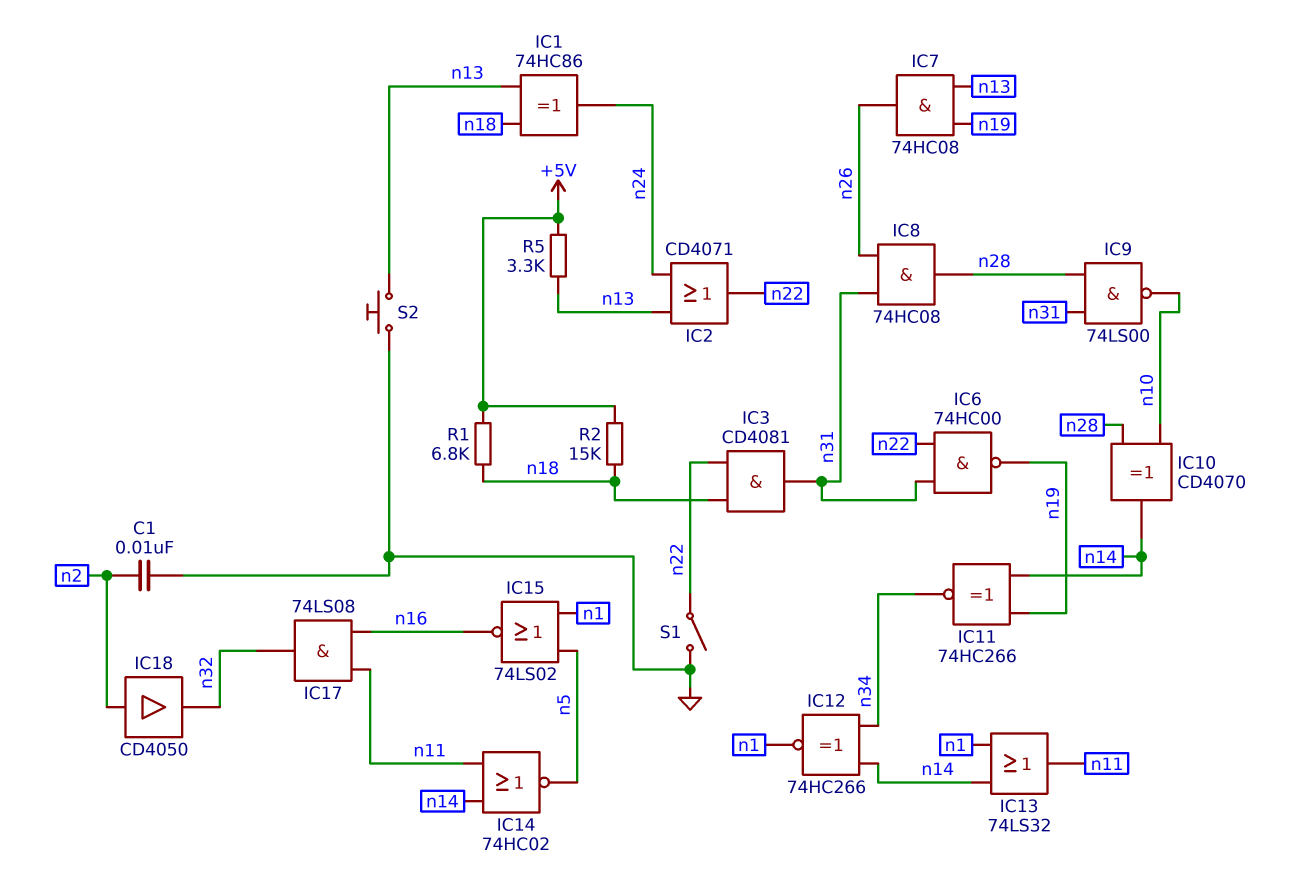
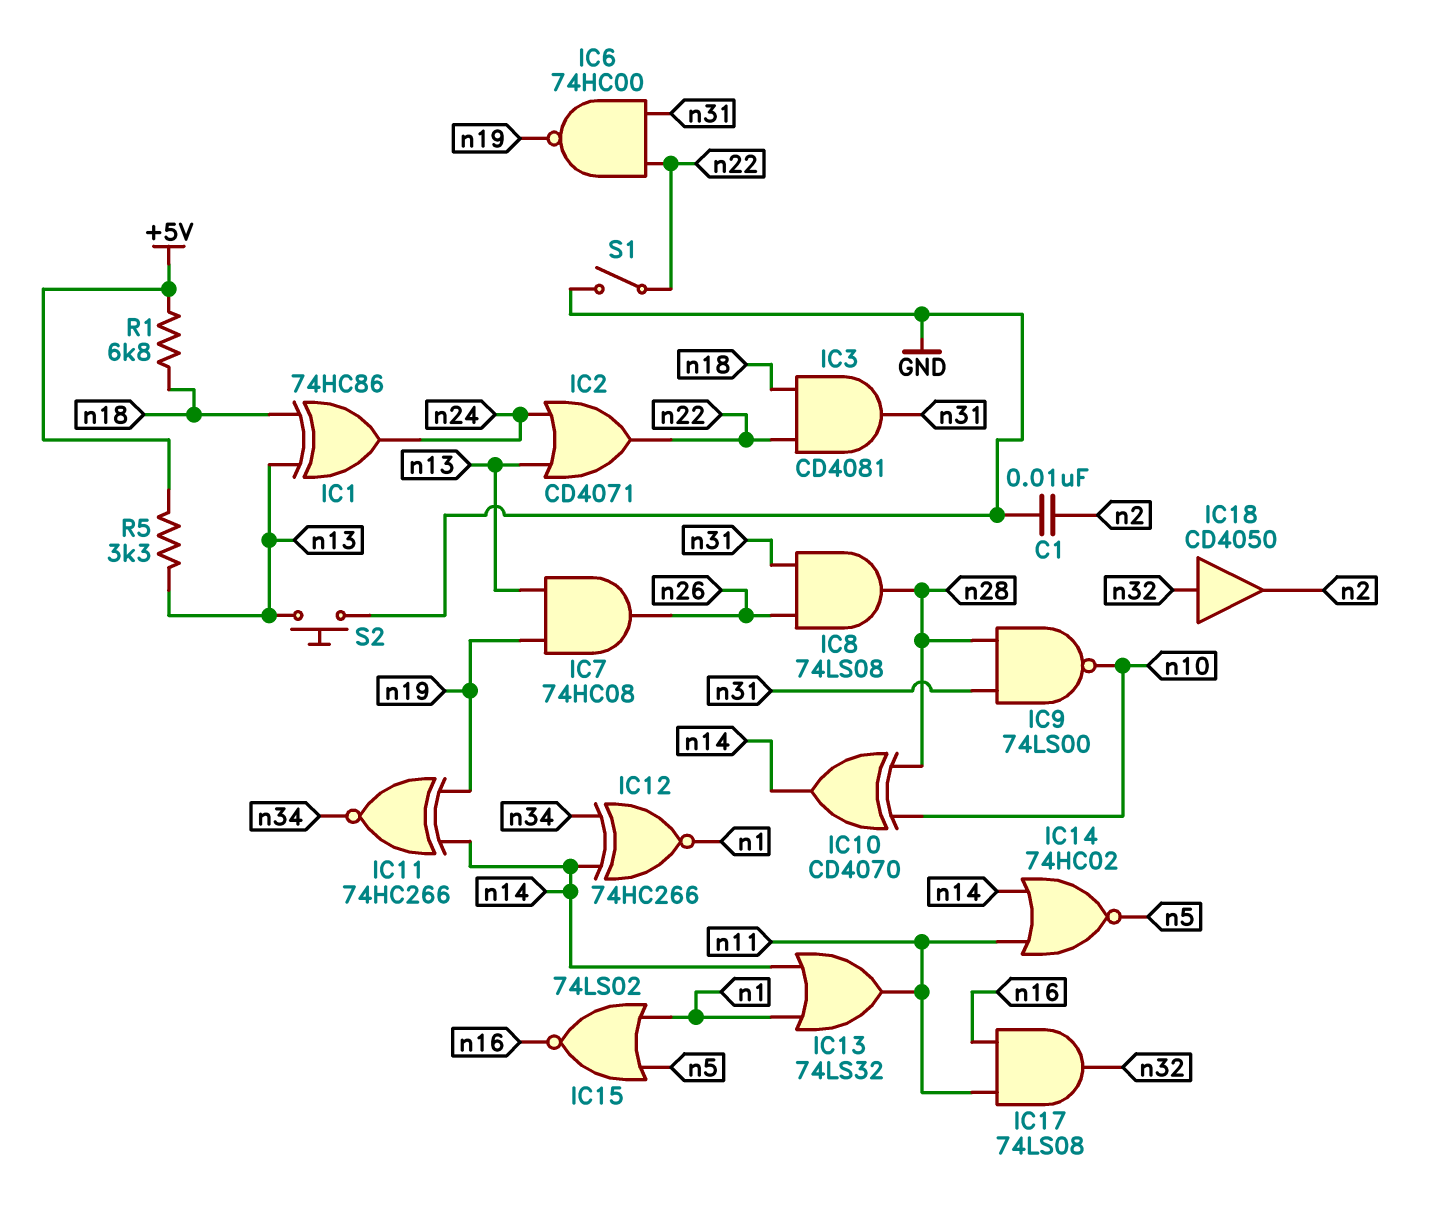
IC8: AND 74HC08 (in n26, in n31, out n28) -> AND 74LS08 (in n26, in n31, out n28)
IC18: buffer CD4050 (in n2, out n32) -> buffer CD4050 (in n32, out n2)
R2: 15k (+5V, n18) -> none

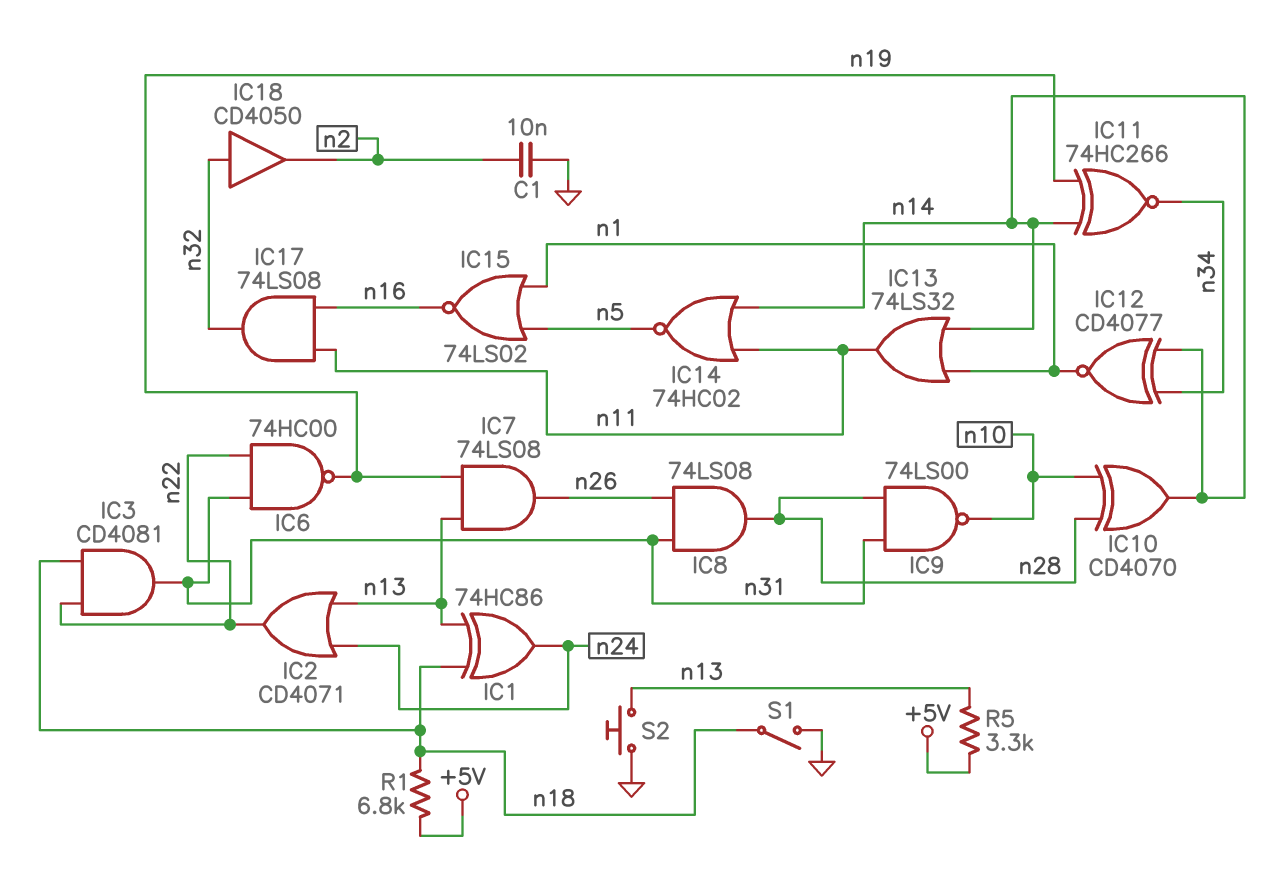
IC7: AND 74HC08 (in n13, in n19, out n26) -> AND 74LS08 (in n13, in n19, out n26)
IC12: XNOR 74HC266 (in n14, in n34, out n1) -> XNOR CD4077 (in n14, in n34, out n1)
S1: switch (GND, n22) -> switch (GND, n18)

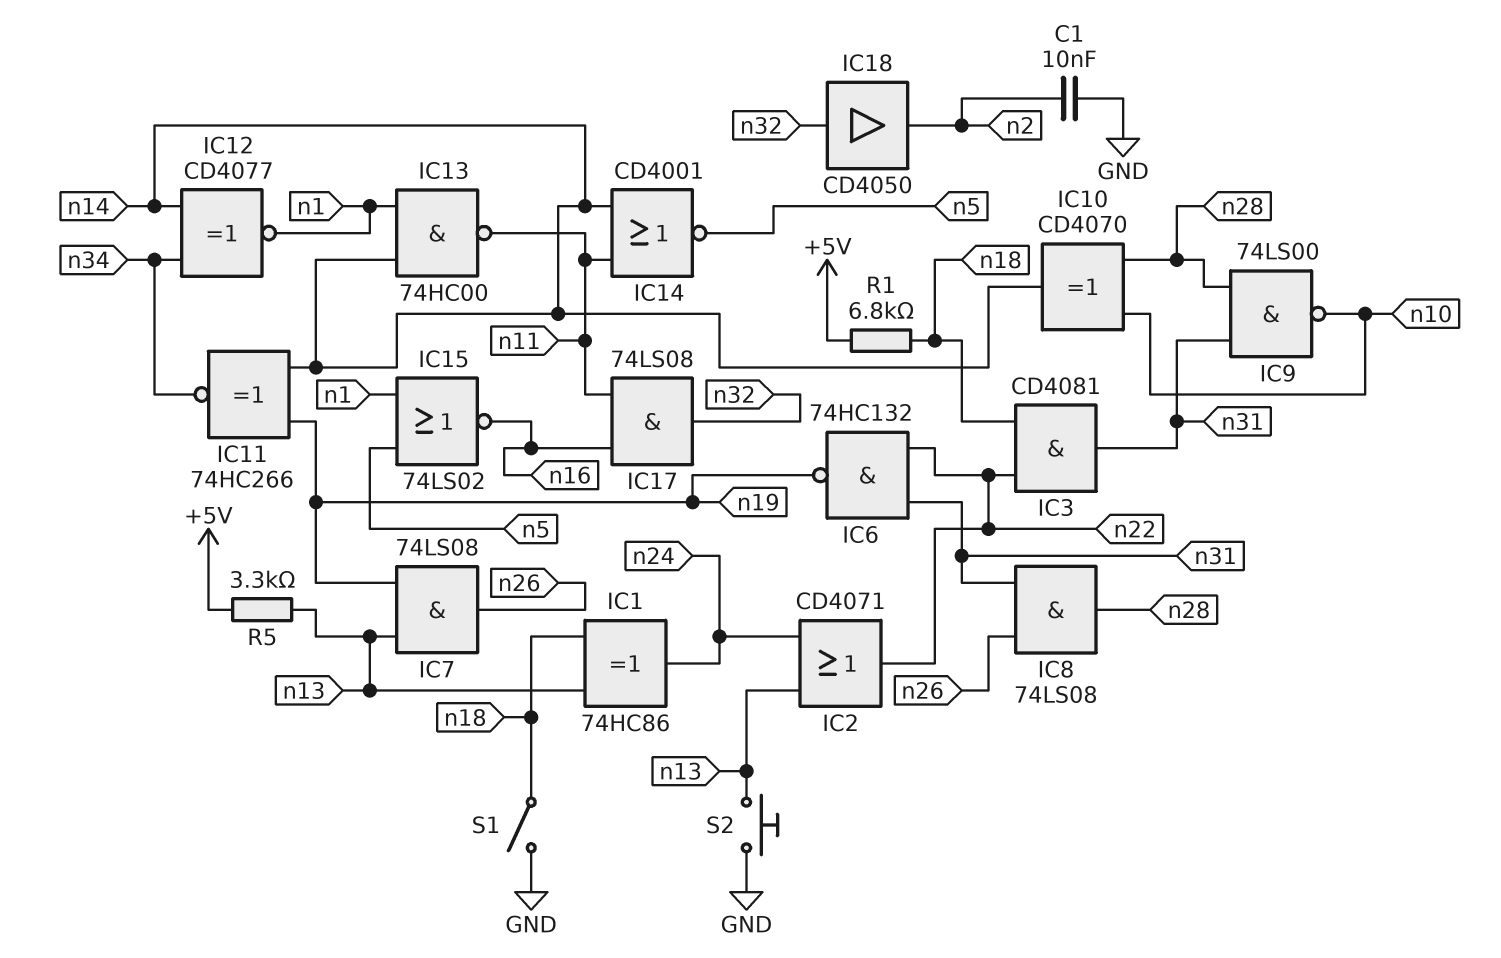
IC6: NAND 74HC00 (in n22, in n31, out n19) -> NAND 74HC132 (in n22, in n31, out n19)
IC13: OR 74LS32 (in n1, in n14, out n11) -> NAND 74HC00 (in n1, in n14, out n11)
IC14: NOR 74HC02 (in n11, in n14, out n5) -> NOR CD4001 (in n11, in n14, out n5)

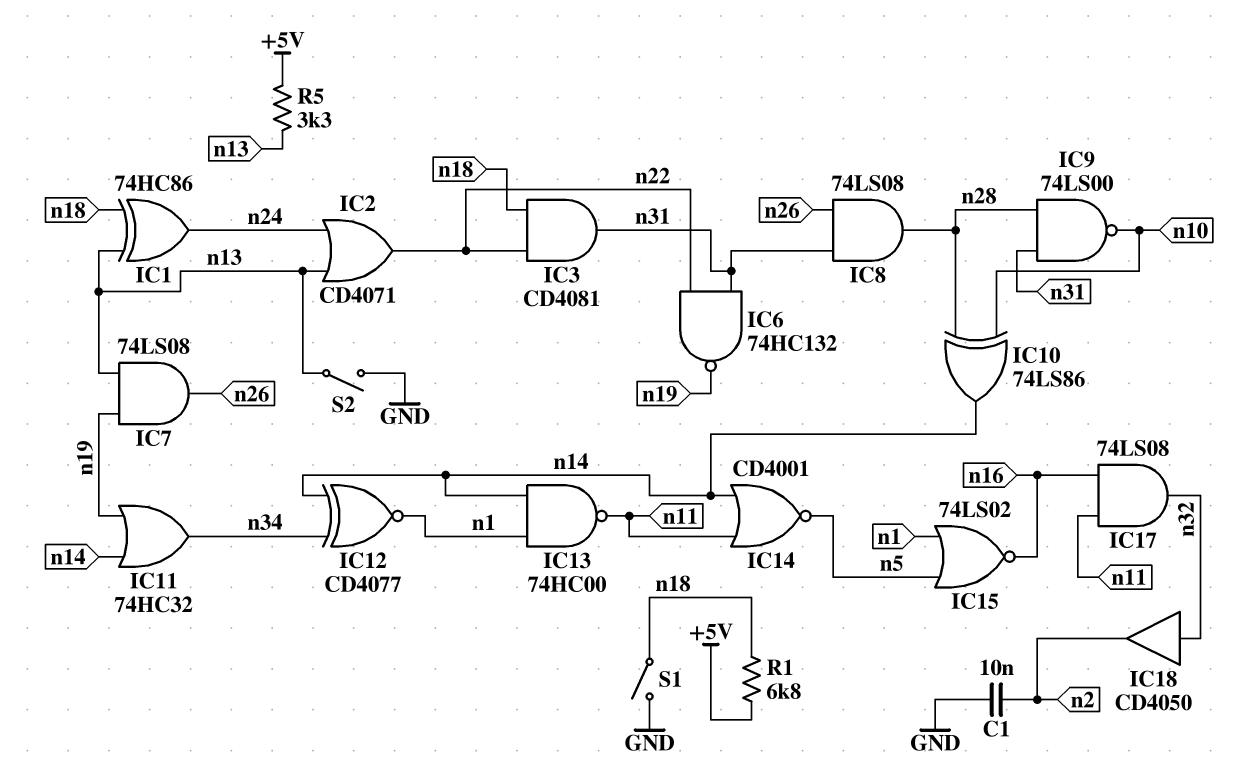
IC10: XOR CD4070 (in n10, in n28, out n14) -> XOR 74LS86 (in n10, in n28, out n14)
IC11: XNOR 74HC266 (in n14, in n19, out n34) -> OR 74HC32 (in n14, in n19, out n34)
S2: button (GND, n13) -> switch (GND, n13)

